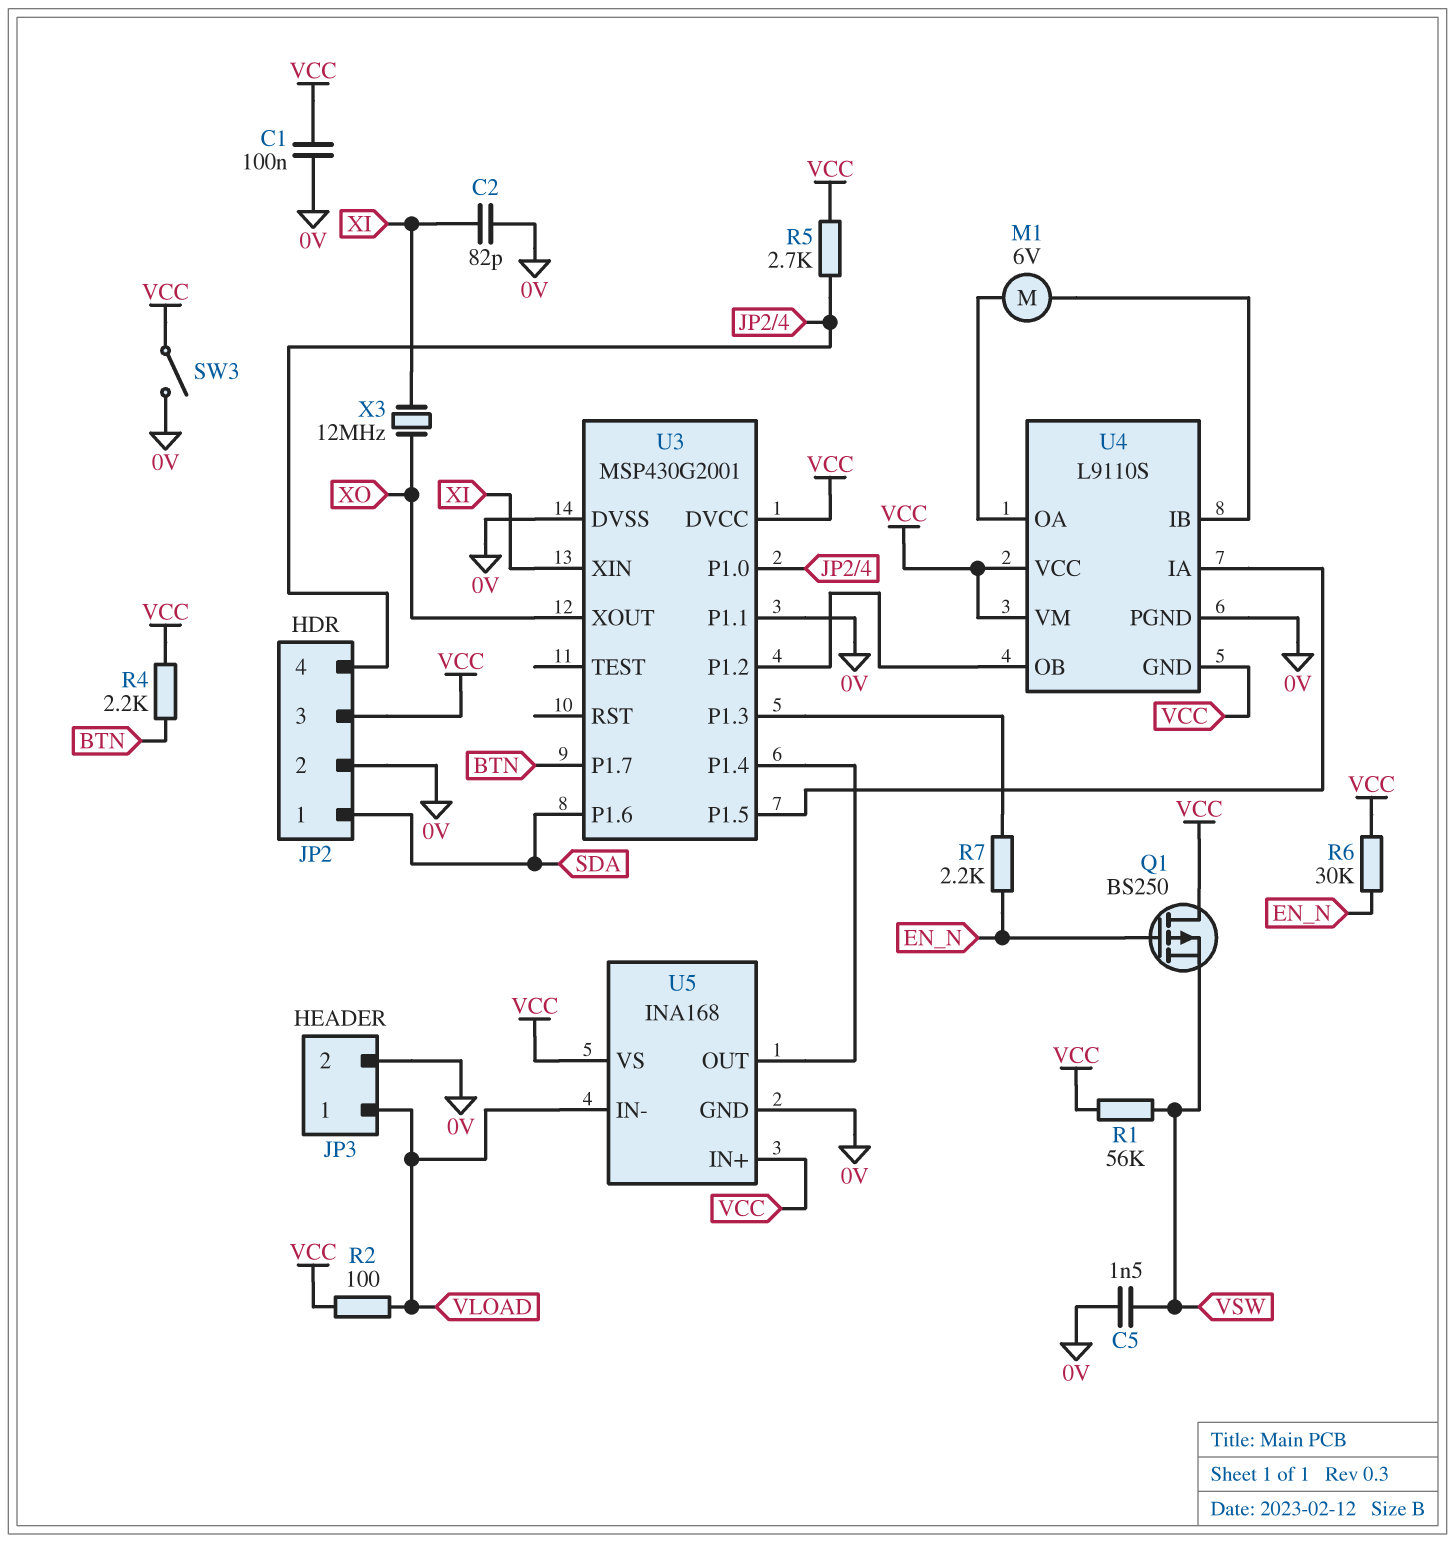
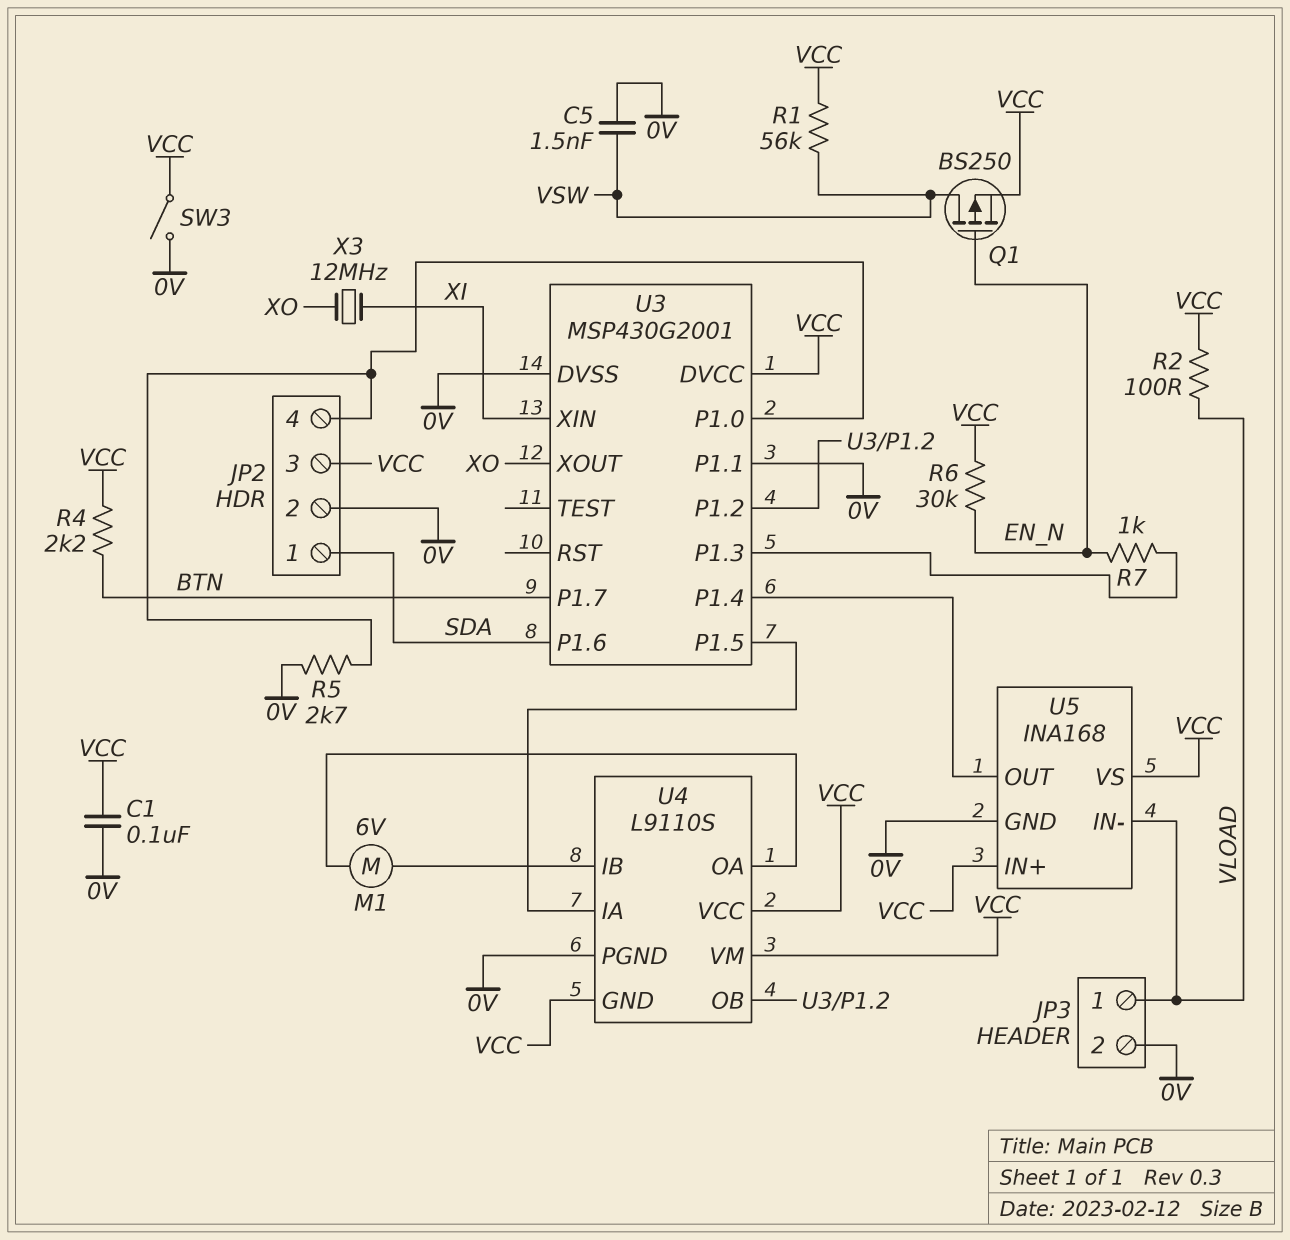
C2: 82pF (0V, XI) -> none
Q1: PMOS BS250 (G EN_N, D VCC, S VSW) -> PMOS BS250 (G EN_N, D VSW, S VCC)
R5: 2.7k (JP2/4, VCC) -> 2.7k (0V, JP2/4)
R7: 2.2k (EN_N, U3/P1.3) -> 1k (EN_N, U3/P1.3)

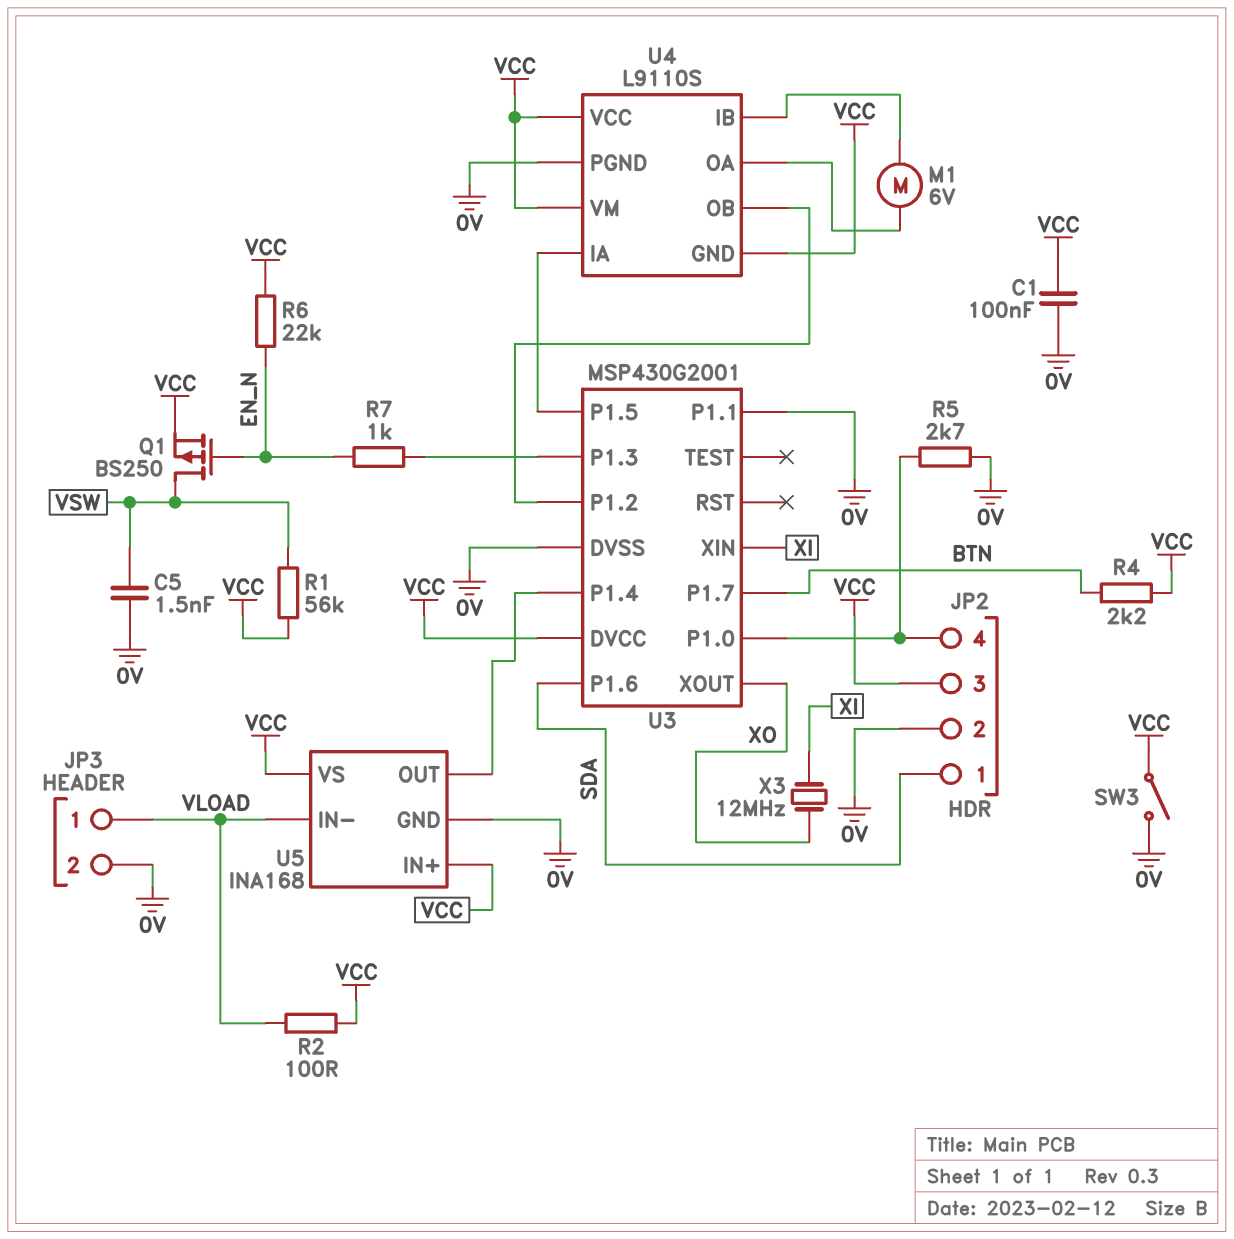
R6: 30k (EN_N, VCC) -> 22k (EN_N, VCC)

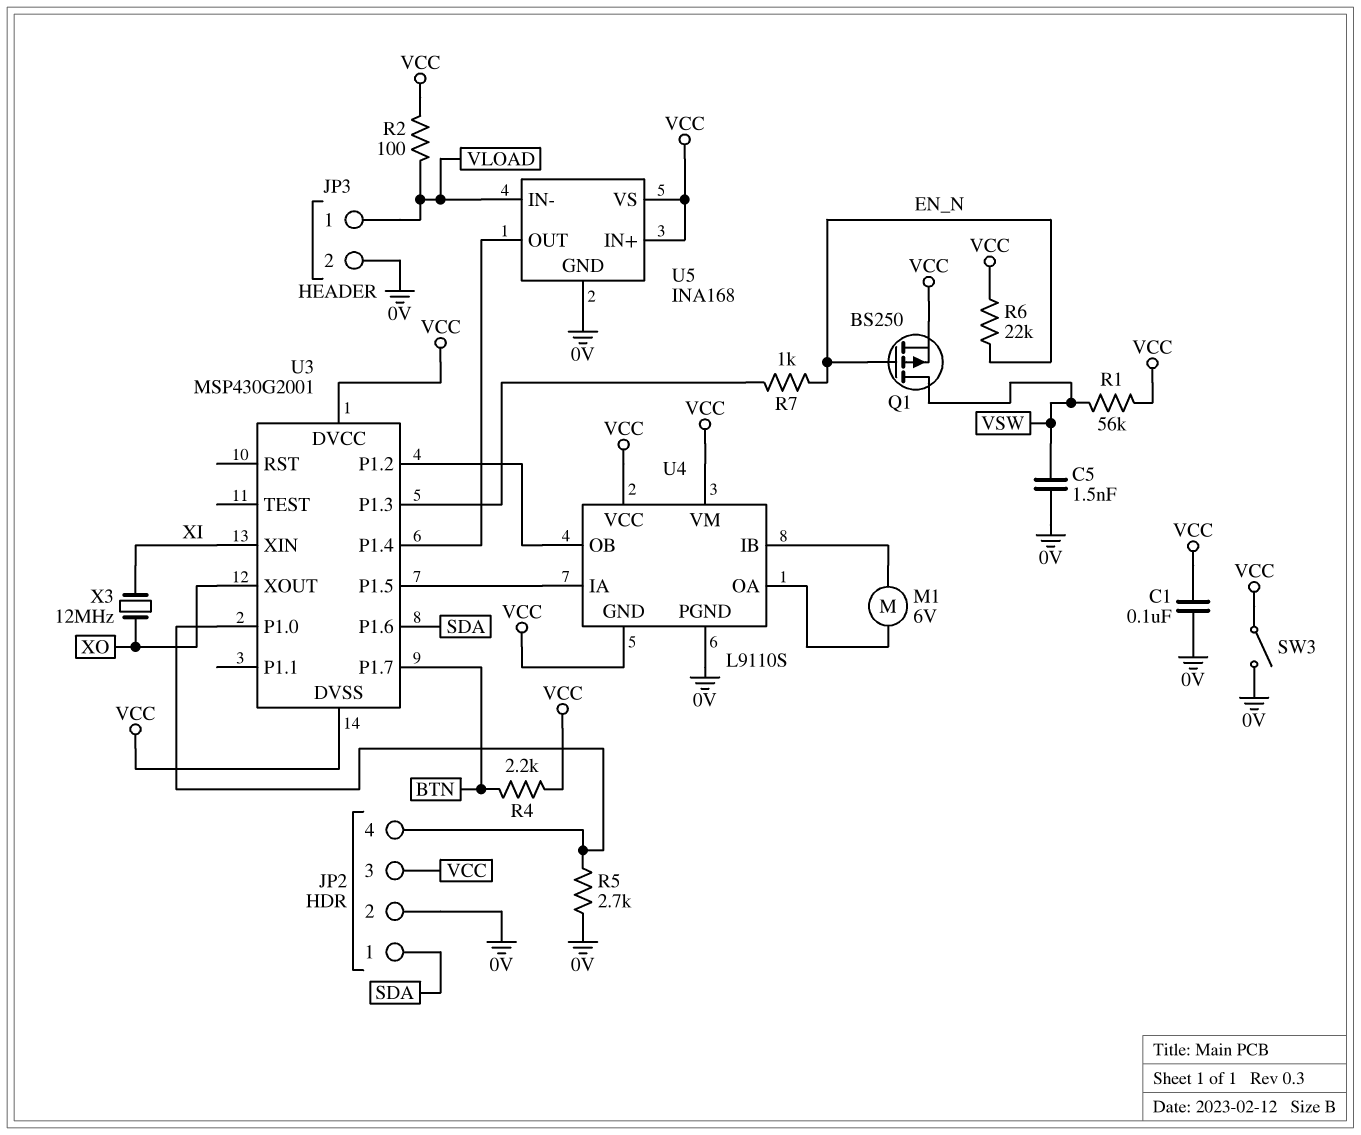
U3 pin DVSS: 0V -> VCC
U3 pin P1.1: 0V -> none

